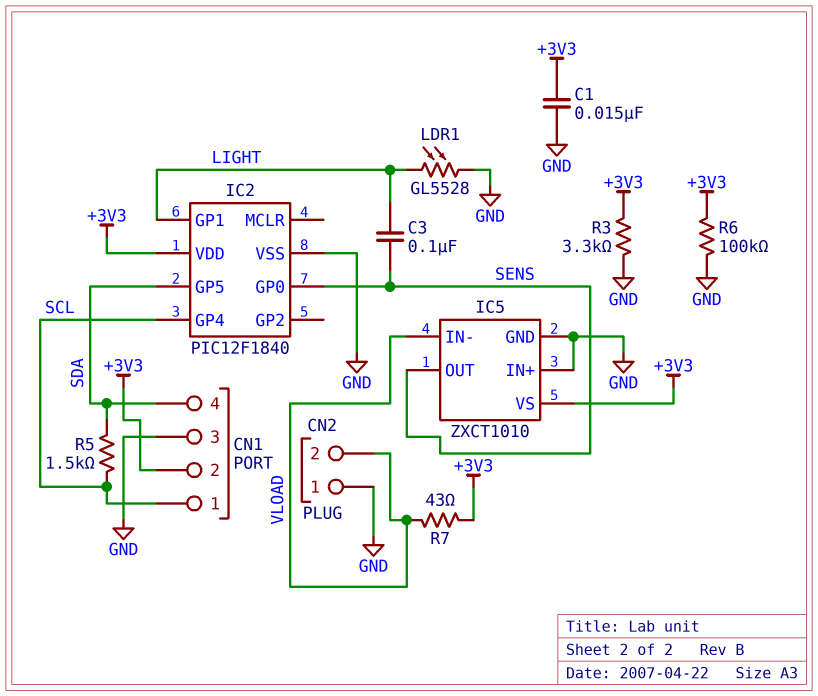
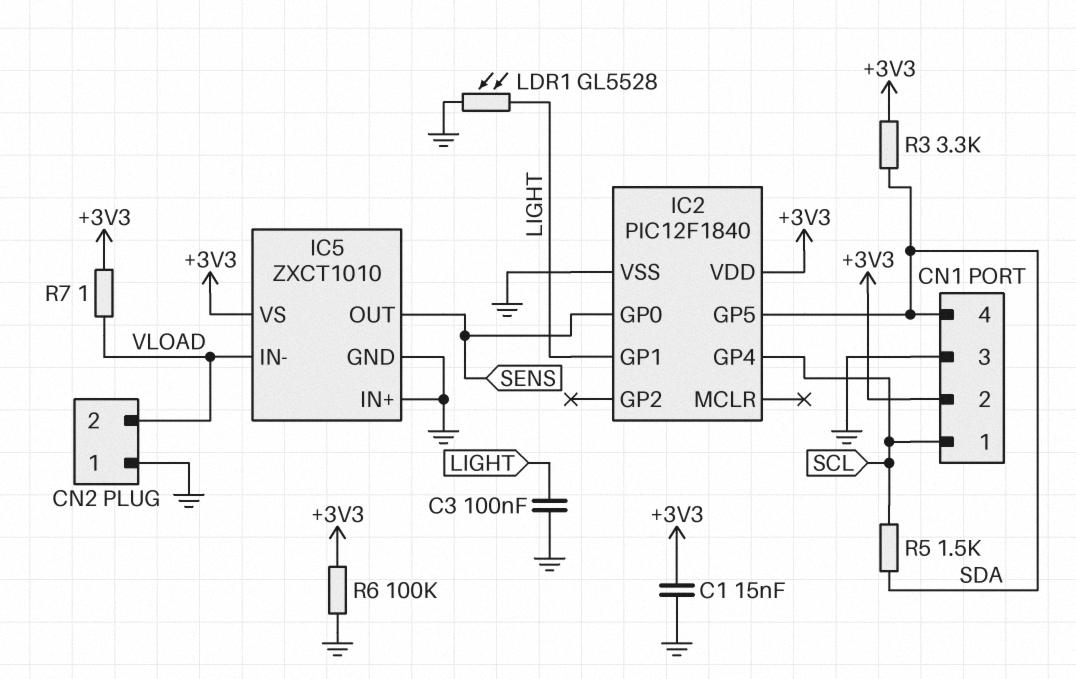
C3: 100nF (LIGHT, SENS) -> 100nF (GND, LIGHT)
R3: 3.3k (+3V3, GND) -> 3.3k (+3V3, SDA)
R7: 43 (+3V3, VLOAD) -> 1 (+3V3, VLOAD)

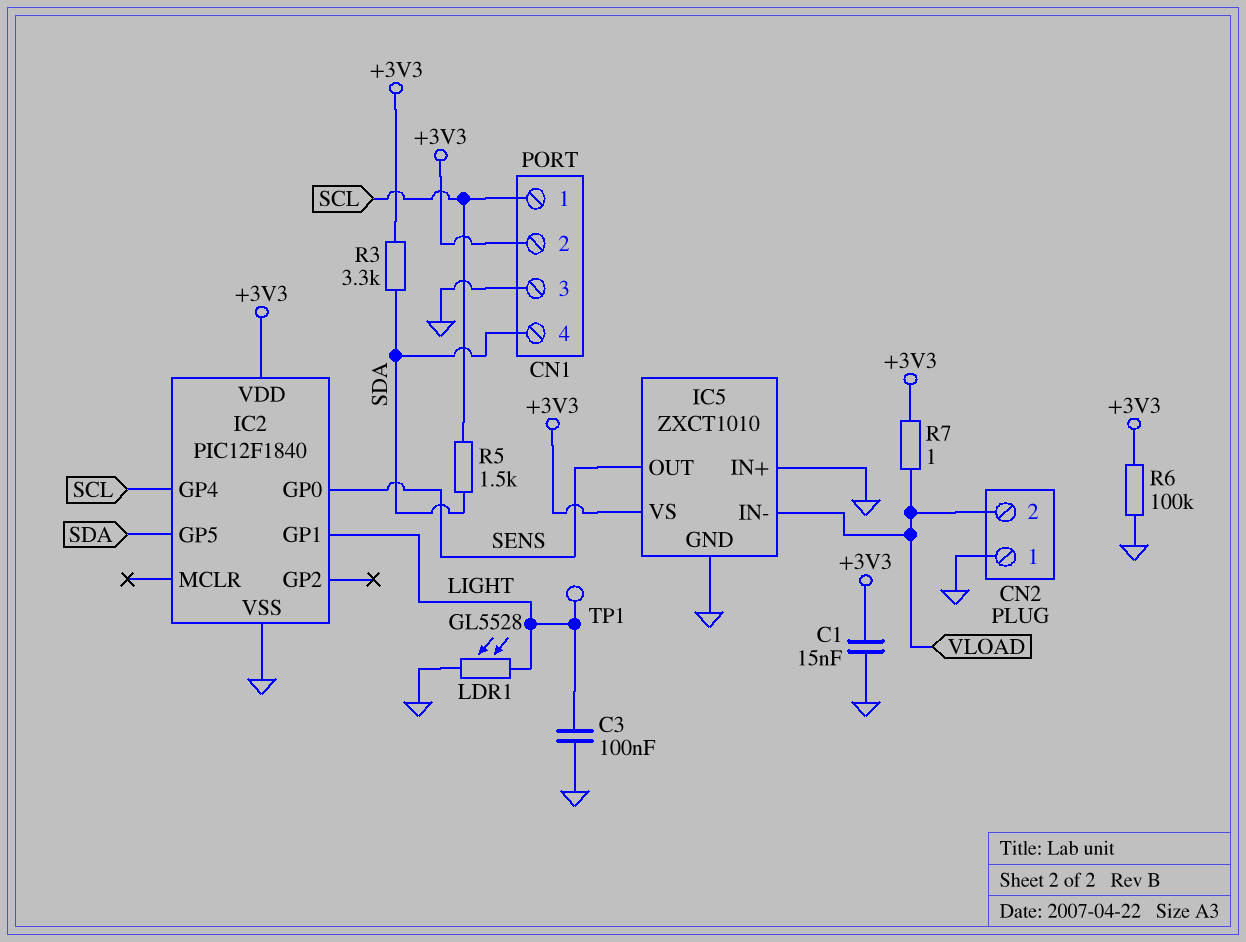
TP1: none -> test point (LIGHT)

